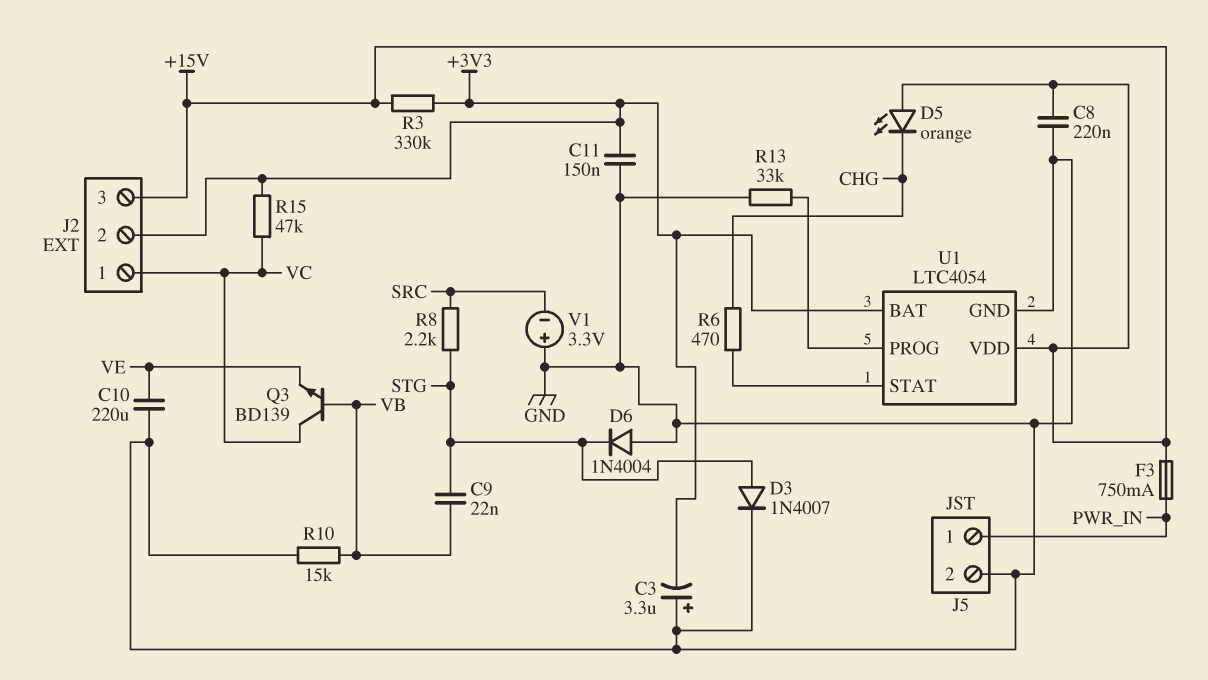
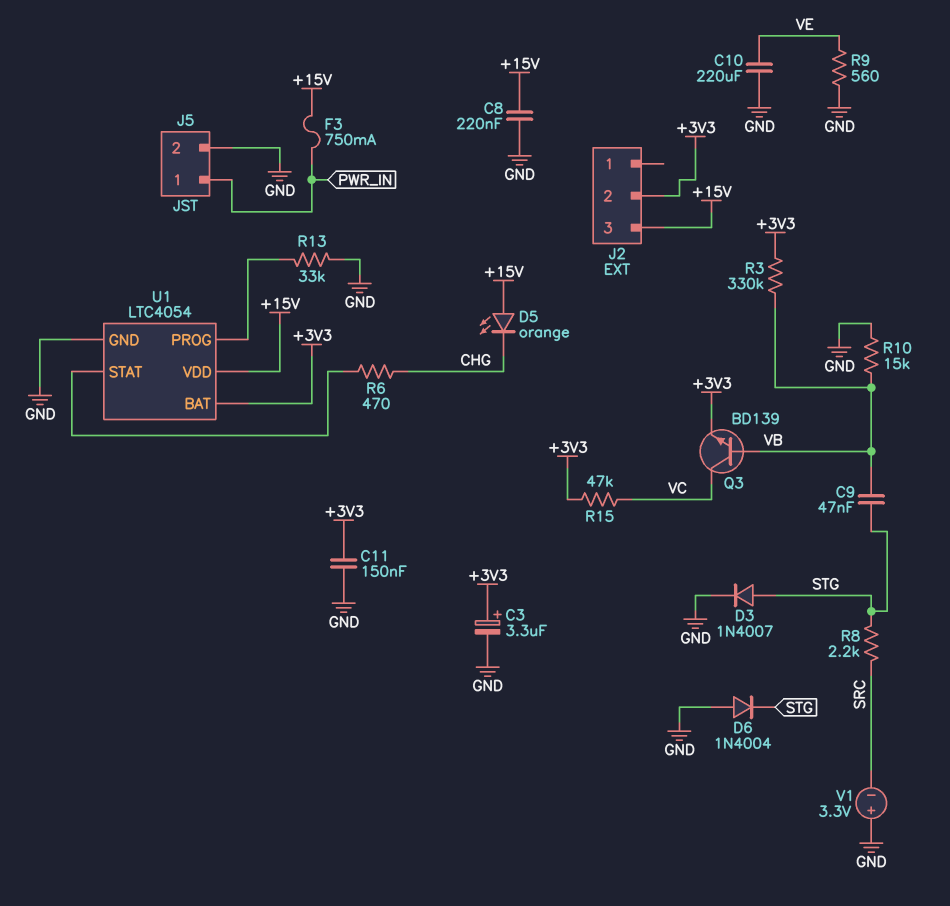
C3: 3.3uF (plus GND, minus +3V3) -> 3.3uF (plus +3V3, minus GND)
C9: 22nF (STG, VB) -> 47nF (STG, VB)
J2 pin 1: VC -> none
Q3: NPN BD139 (B VB, C VC, E VE) -> NPN BD139 (B VB, C VC, E +3V3)
R3: 330k (+3V3, +15V) -> 330k (+3V3, VB)
R9: none -> 560 (GND, VE)

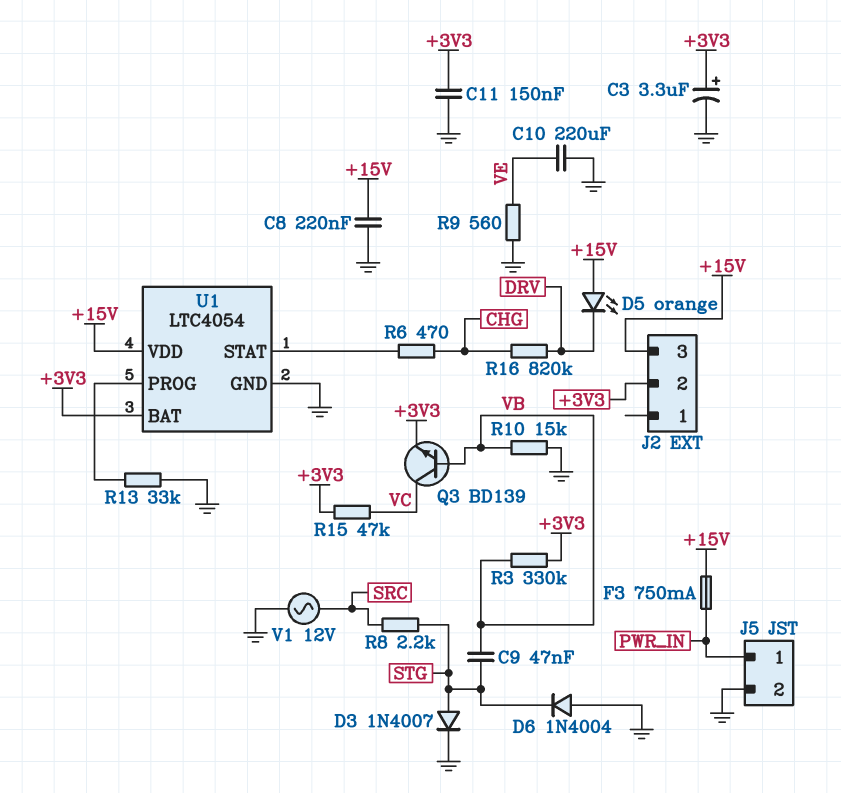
D5: LED orange (A +15V, K CHG) -> LED orange (A +15V, K DRV)
R16: none -> 820k (CHG, DRV)
V1: 3.3V (plus GND, minus SRC) -> AC 12V (GND, SRC)

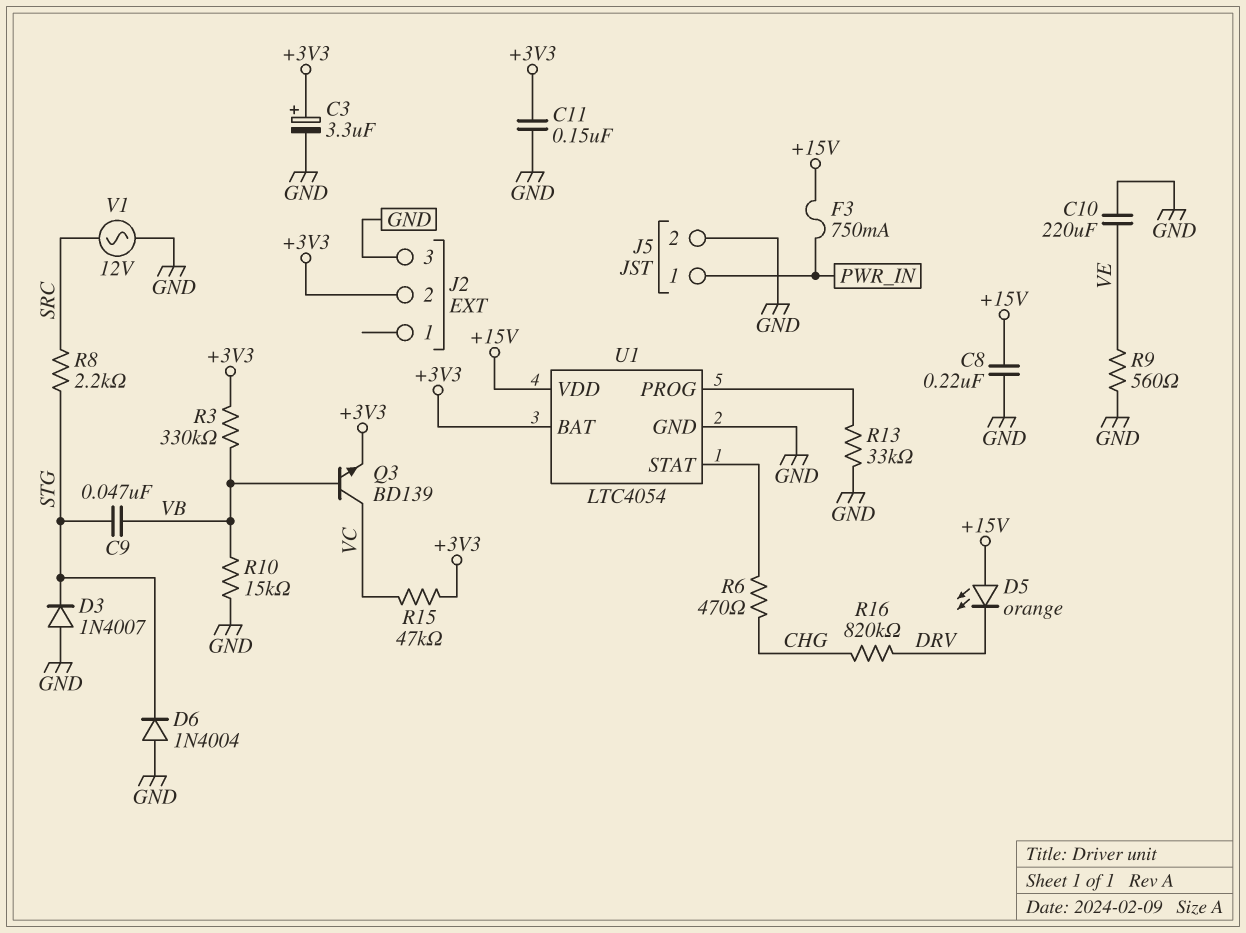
D3: diode 1N4007 (A STG, K GND) -> diode 1N4007 (A GND, K STG)
J2 pin 3: +15V -> GND

